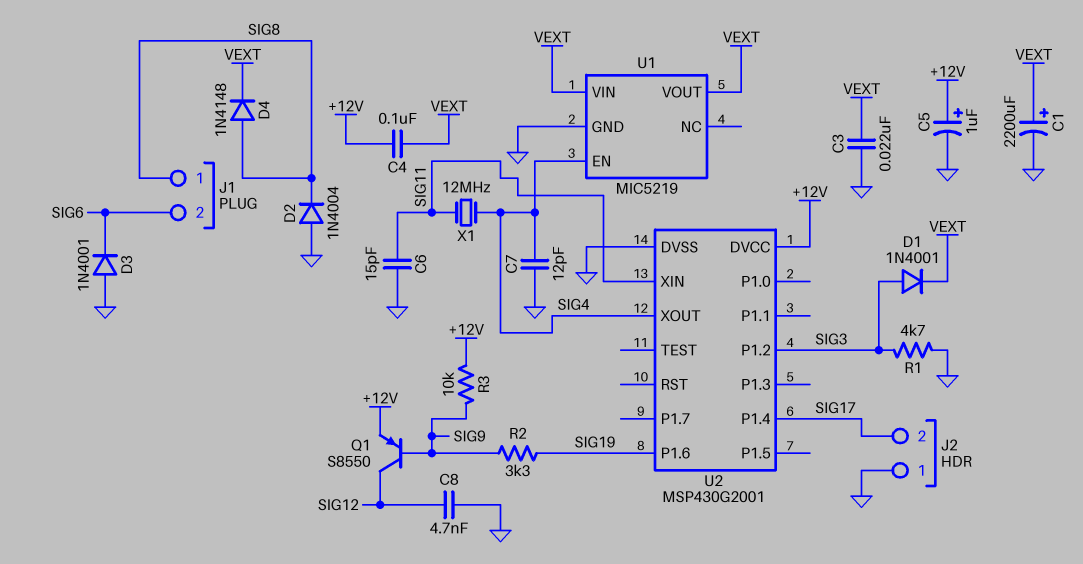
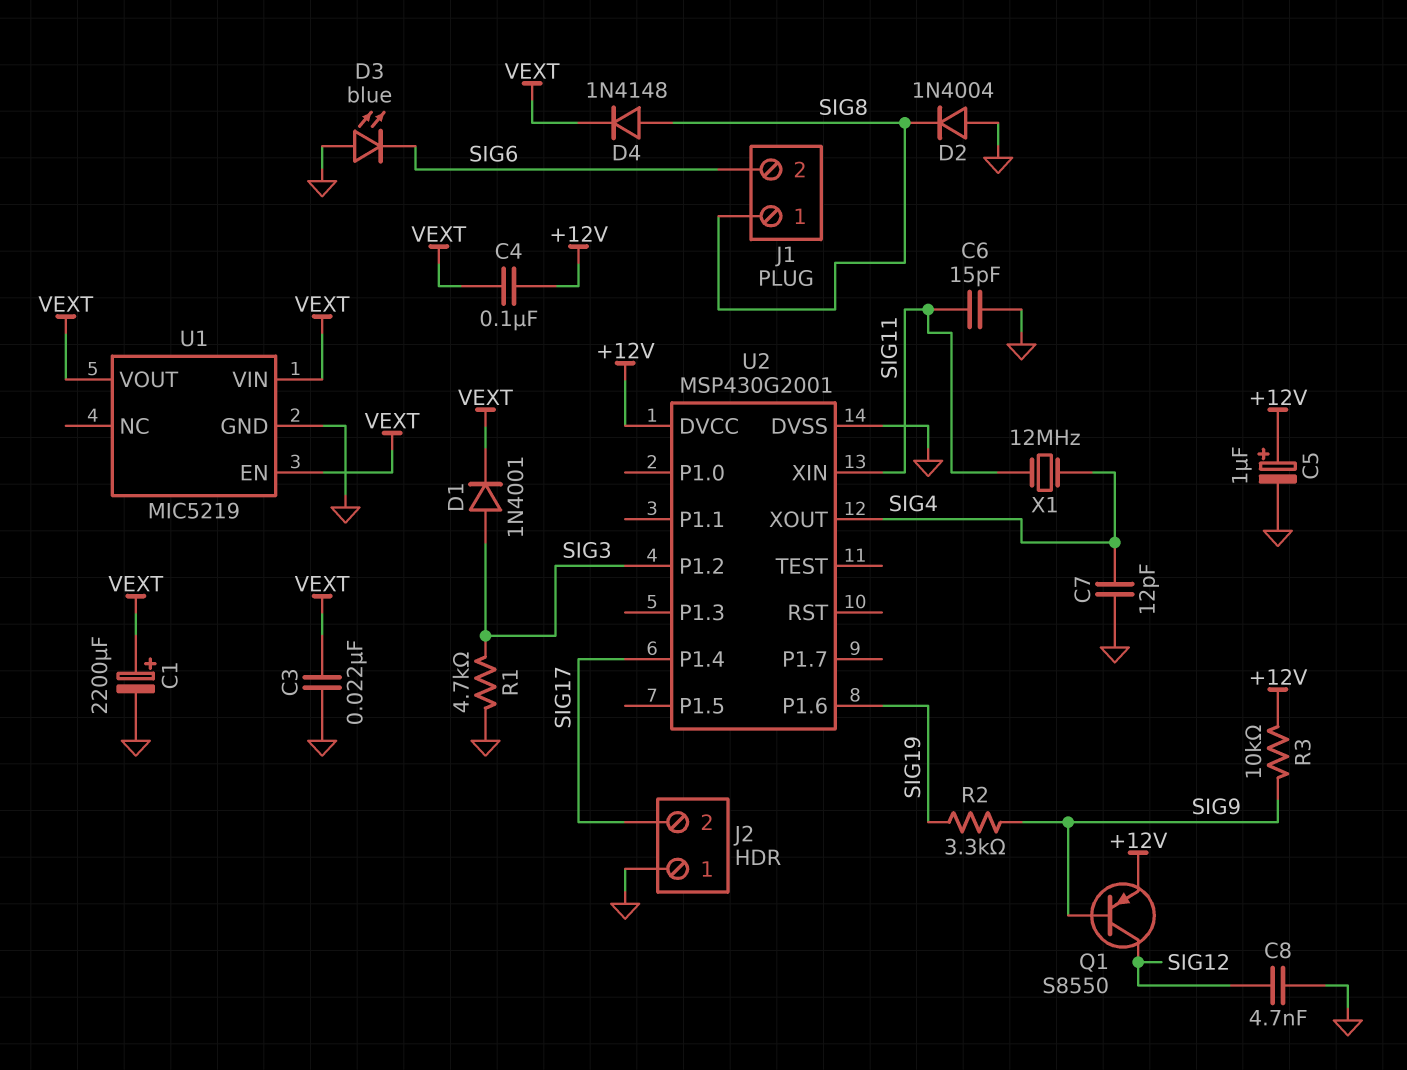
D3: diode 1N4001 (A GND, K SIG6) -> LED blue (A GND, K SIG6)
U1 pin EN: SIG4 -> VEXT

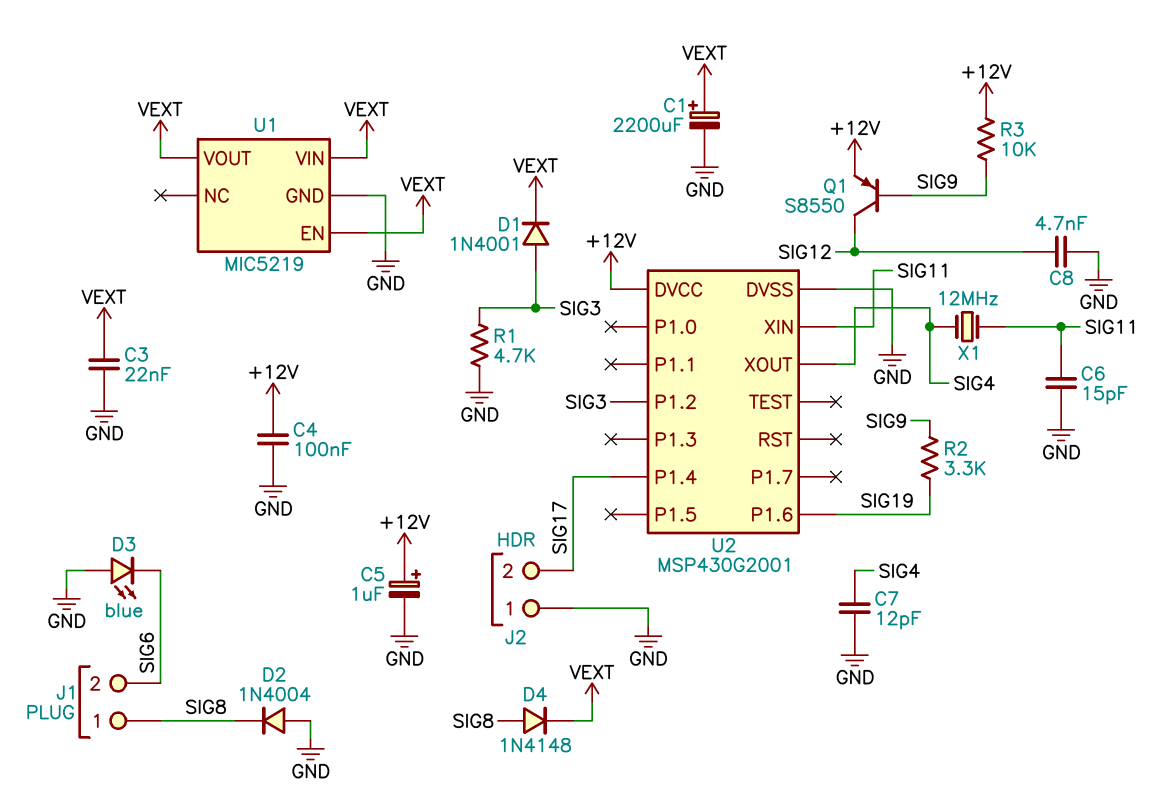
C4: 100nF (+12V, VEXT) -> 100nF (+12V, GND)

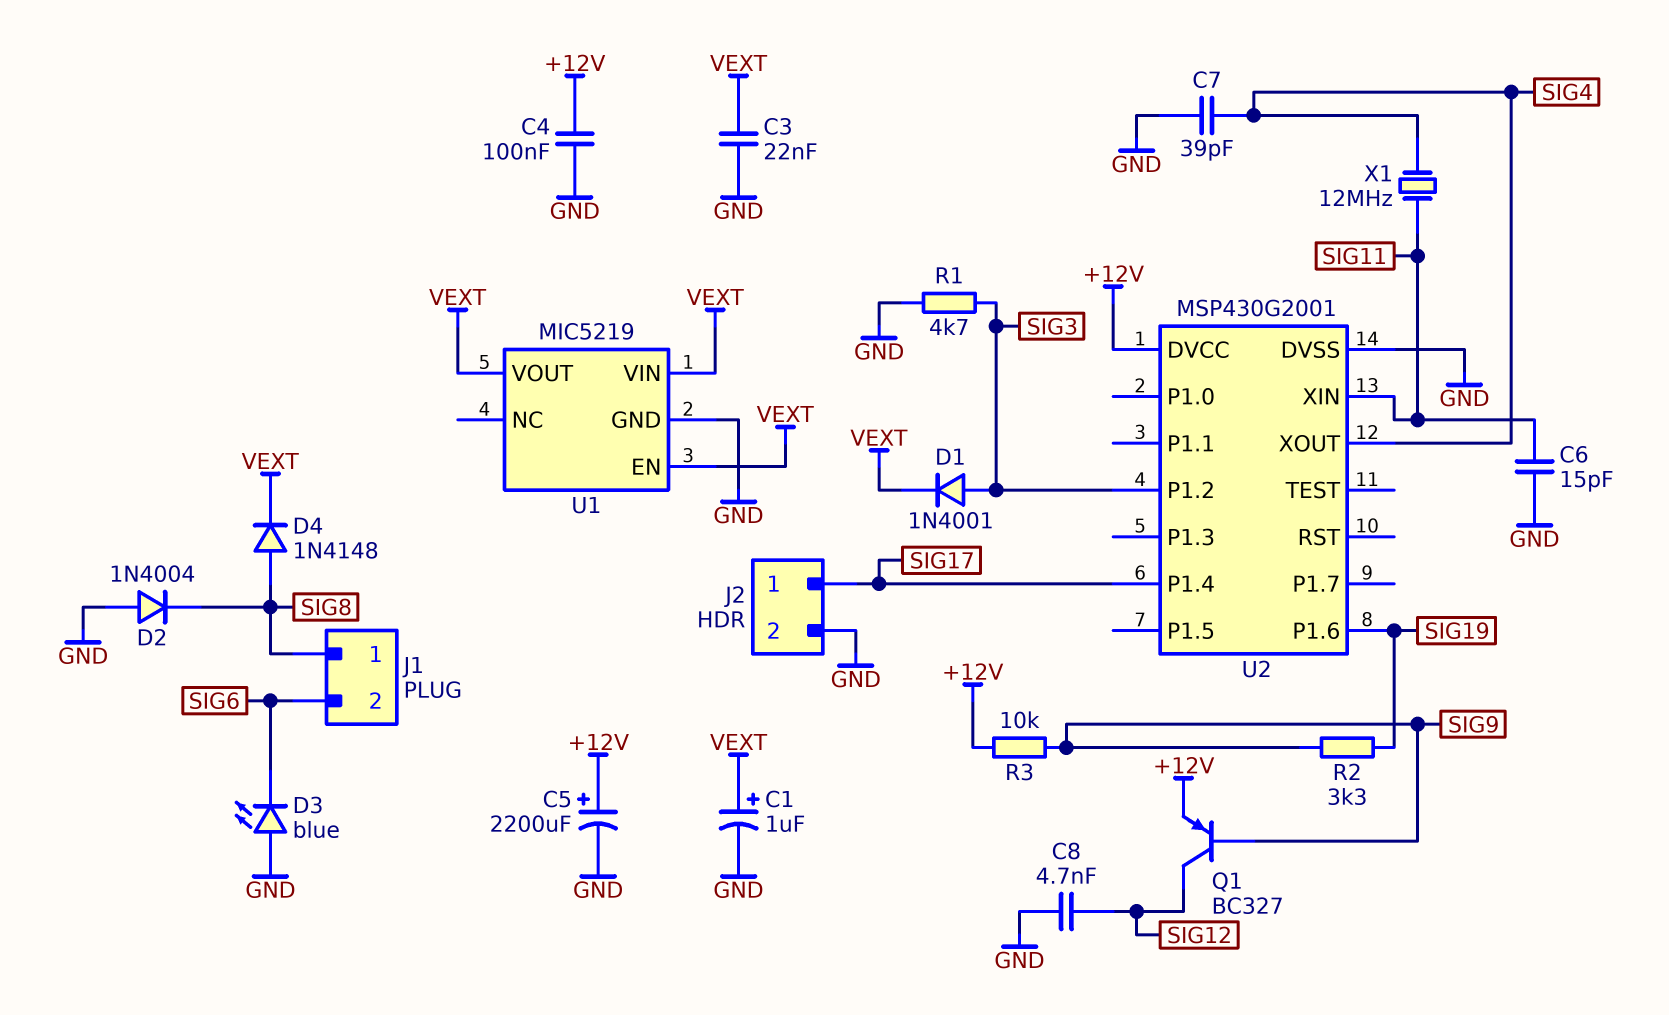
C1: 2200uF (plus VEXT, minus GND) -> 1uF (plus VEXT, minus GND)
C5: 1uF (plus +12V, minus GND) -> 2200uF (plus +12V, minus GND)
C7: 12pF (GND, SIG4) -> 39pF (GND, SIG4)
J2 pin 1: GND -> SIG17
J2 pin 2: SIG17 -> GND
Q1: PNP S8550 (B SIG9, C SIG12, E +12V) -> PNP BC327 (B SIG9, C SIG12, E +12V)

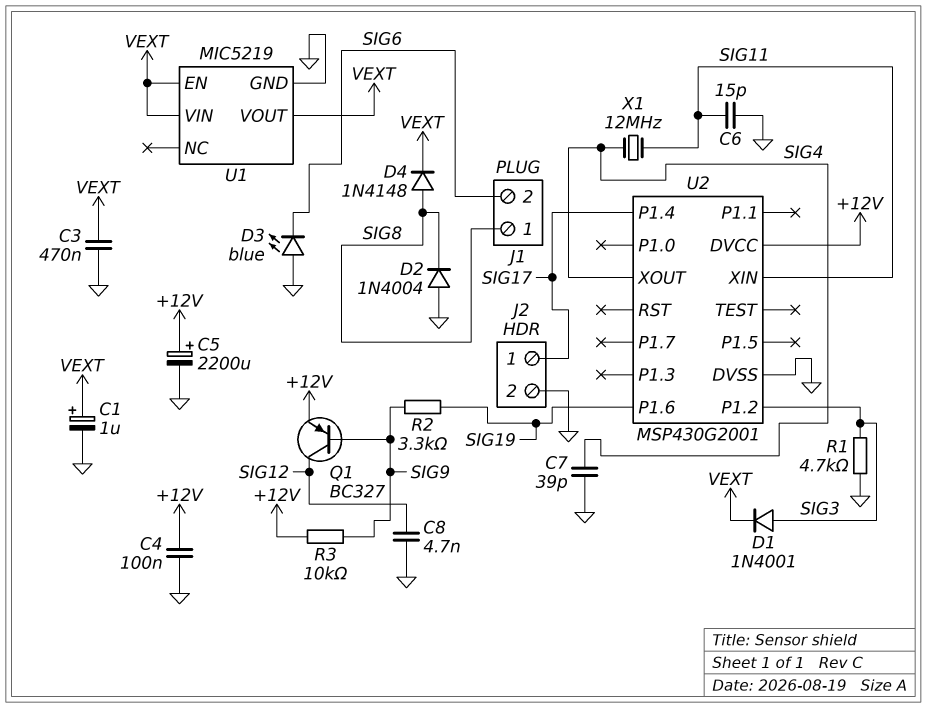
C3: 22nF (GND, VEXT) -> 470nF (GND, VEXT)

